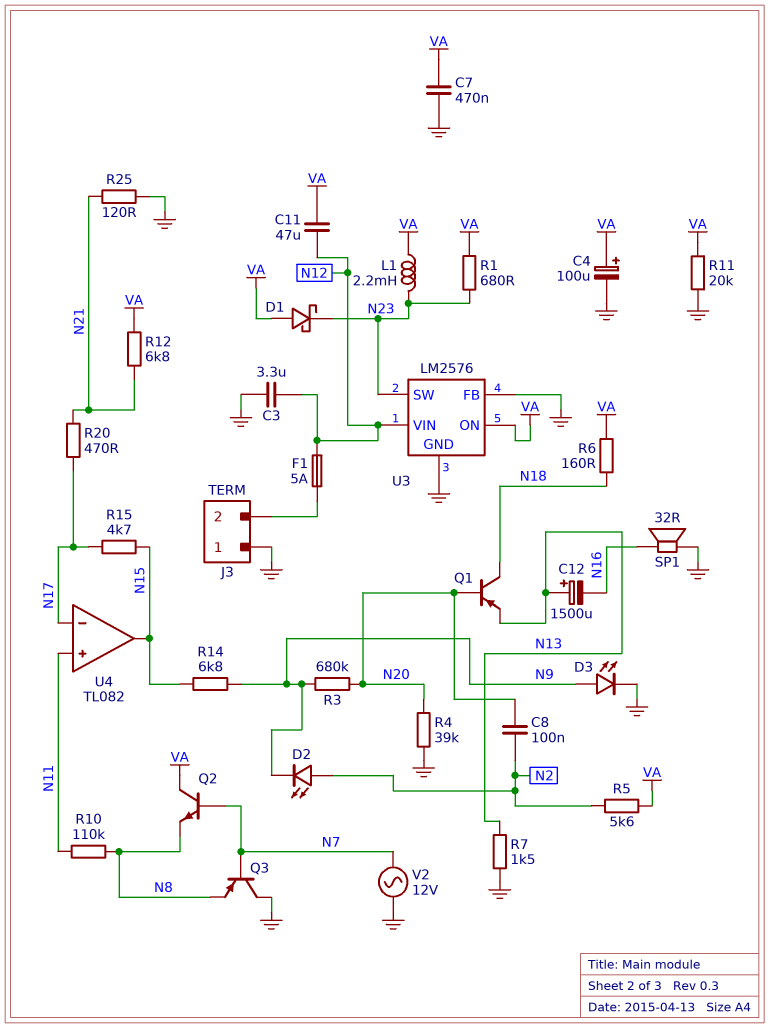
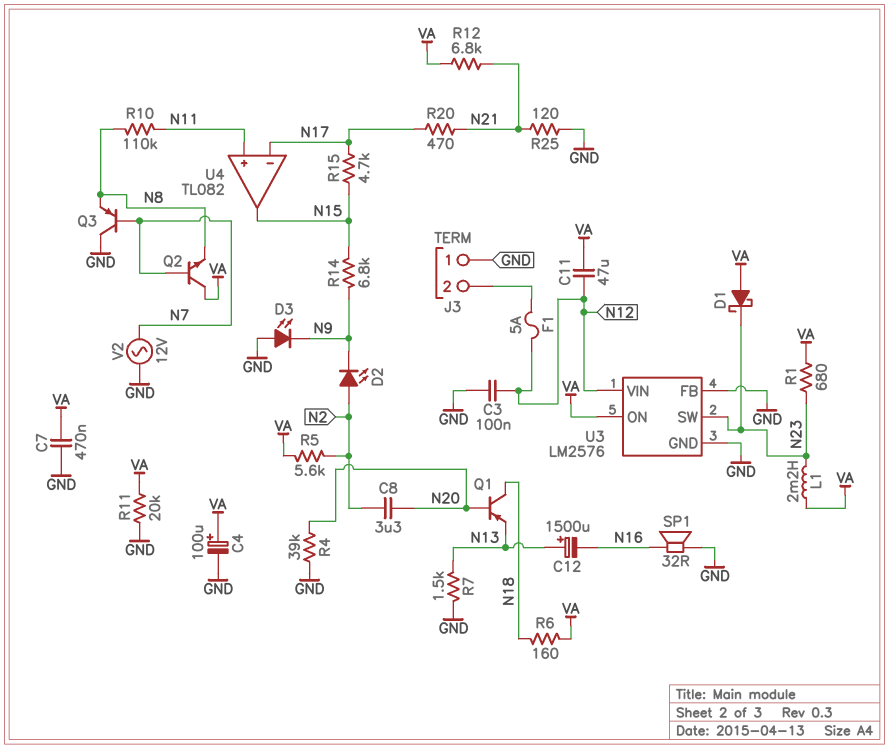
C3: 3.3uF (GND, N12) -> 100nF (GND, N12)
C8: 100nF (N2, N20) -> 3.3uF (N2, N20)
D3: LED (A N9, K GND) -> LED (A GND, K N9)
R3: 680k (N9, N20) -> none

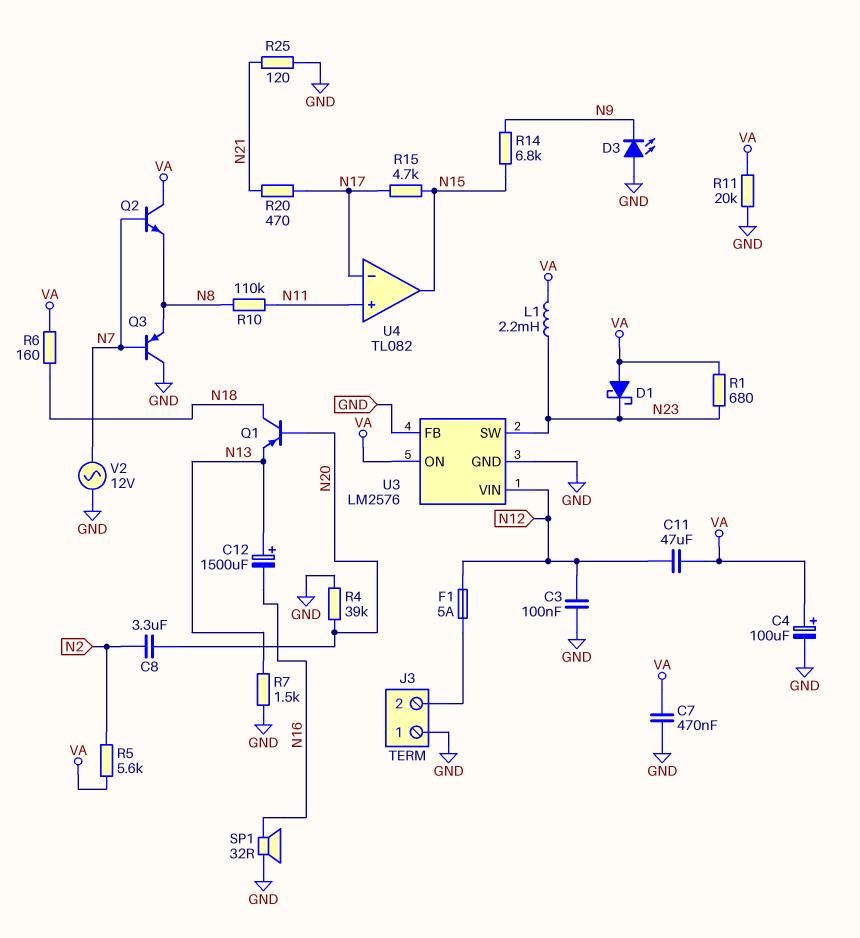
D2: LED (A N2, K N9) -> none
R12: 6.8k (N21, VA) -> none

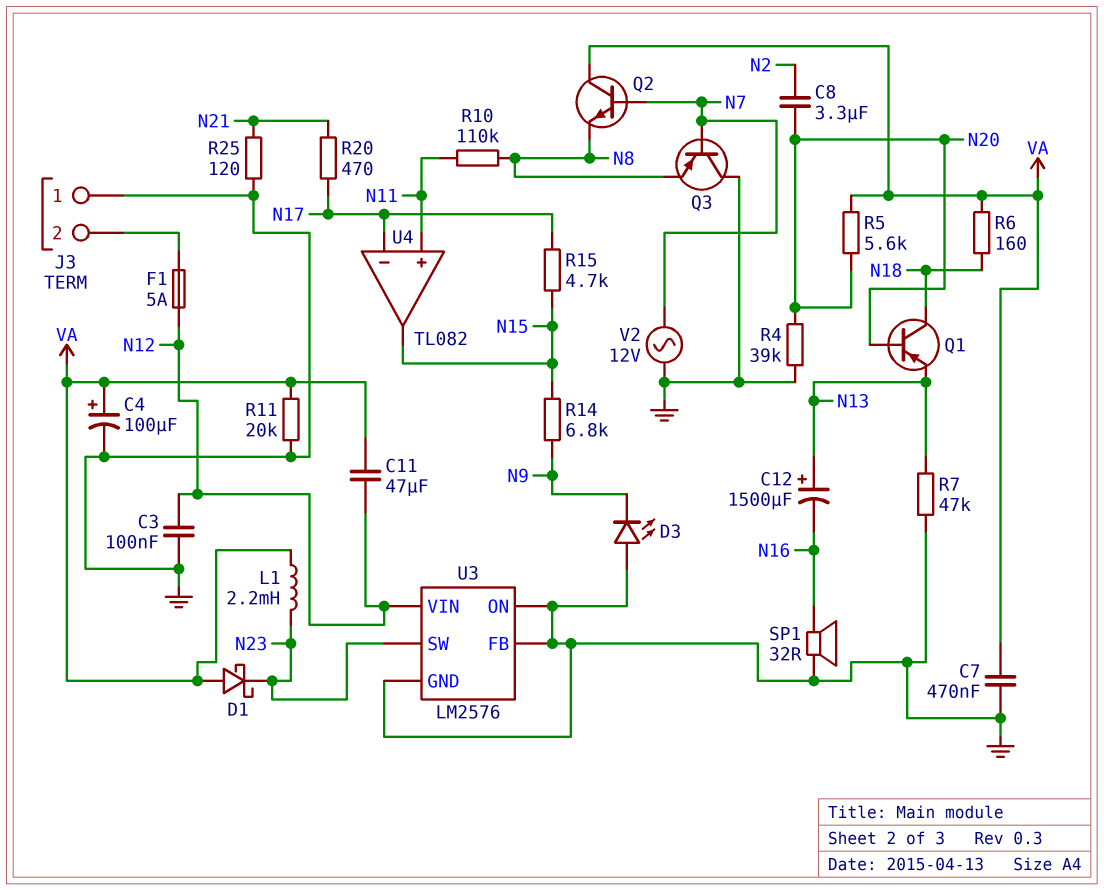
R1: 680 (N23, VA) -> none
R5: 5.6k (N2, VA) -> 5.6k (N20, VA)
R7: 1.5k (GND, N13) -> 47k (GND, N13)
U3 pin ON: VA -> GND

